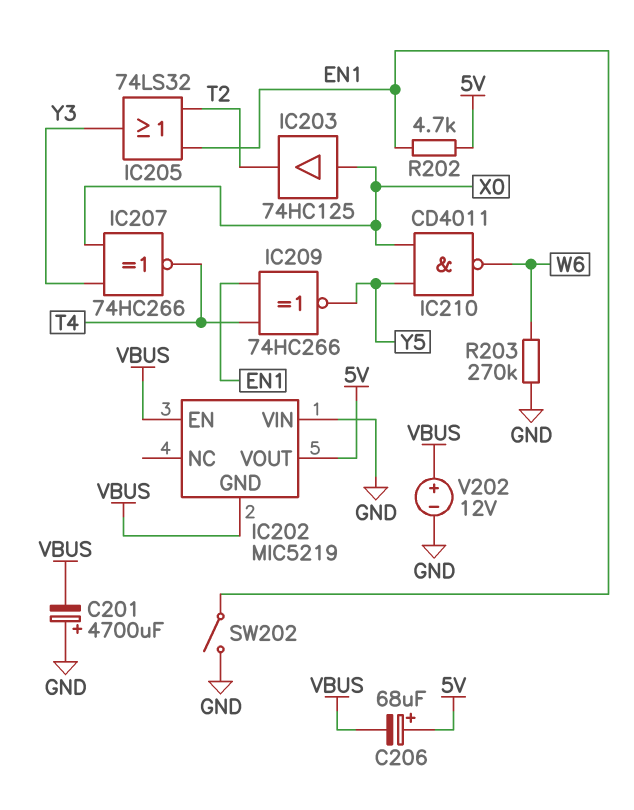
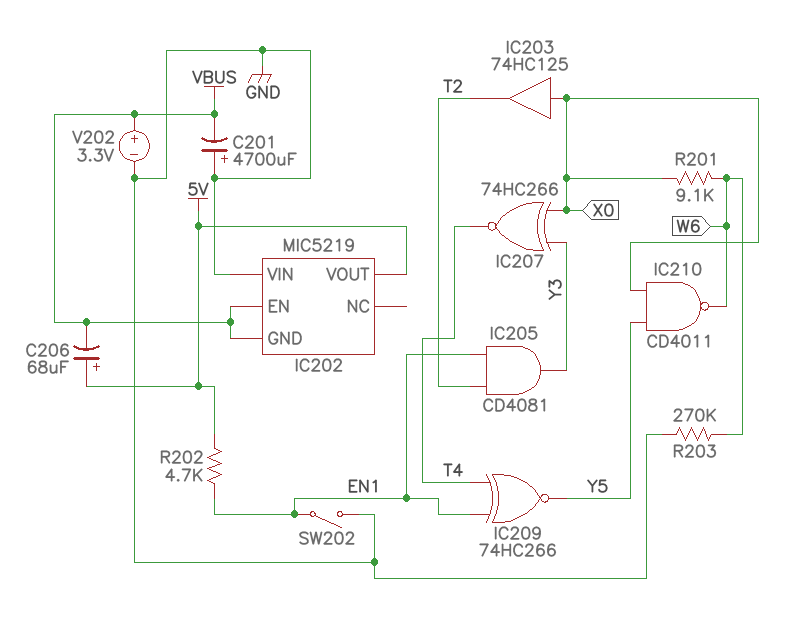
IC205: OR 74LS32 (in EN1, in T2, out Y3) -> AND CD4081 (in EN1, in T2, out Y3)
R201: none -> 9.1k (W6, X0)
V202: 12V (plus VBUS, minus GND) -> 3.3V (plus VBUS, minus GND)

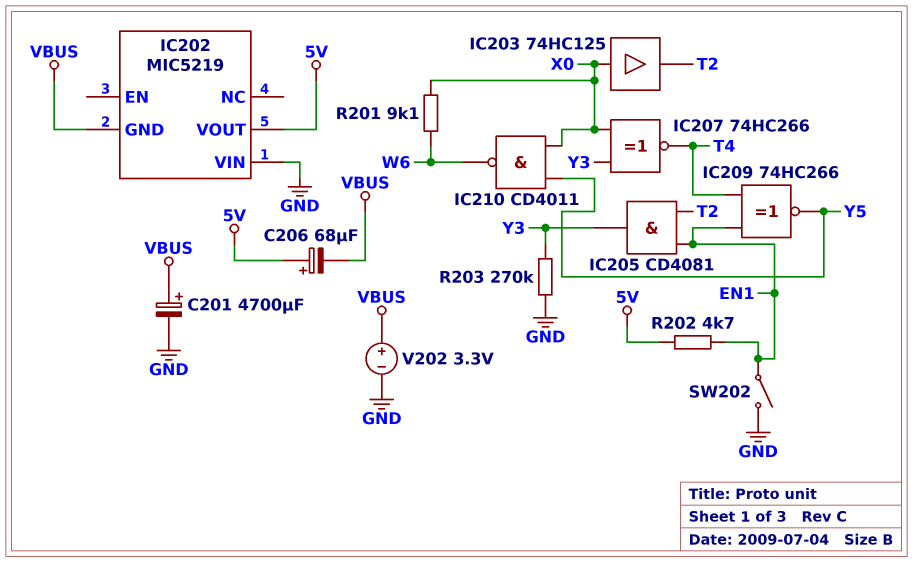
C201: 4700uF (plus GND, minus VBUS) -> 4700uF (plus VBUS, minus GND)
IC202 pin EN: VBUS -> none
R203: 270k (GND, W6) -> 270k (GND, Y3)

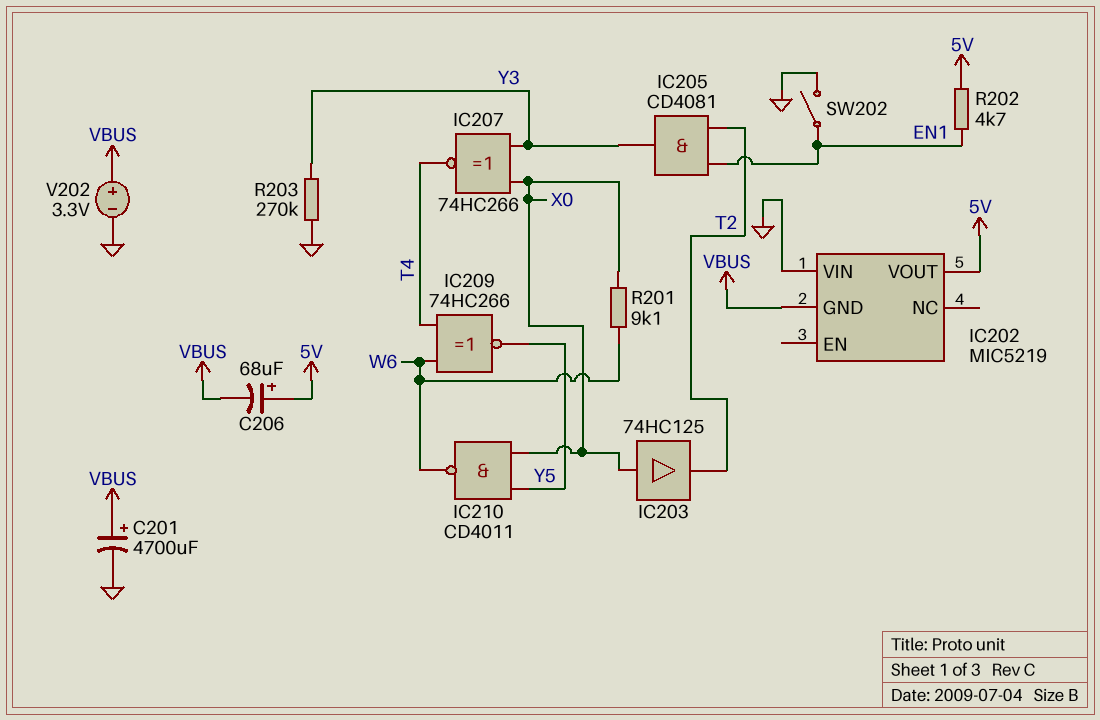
IC209: XNOR 74HC266 (in EN1, in T4, out Y5) -> XNOR 74HC266 (in T4, in W6, out Y5)

